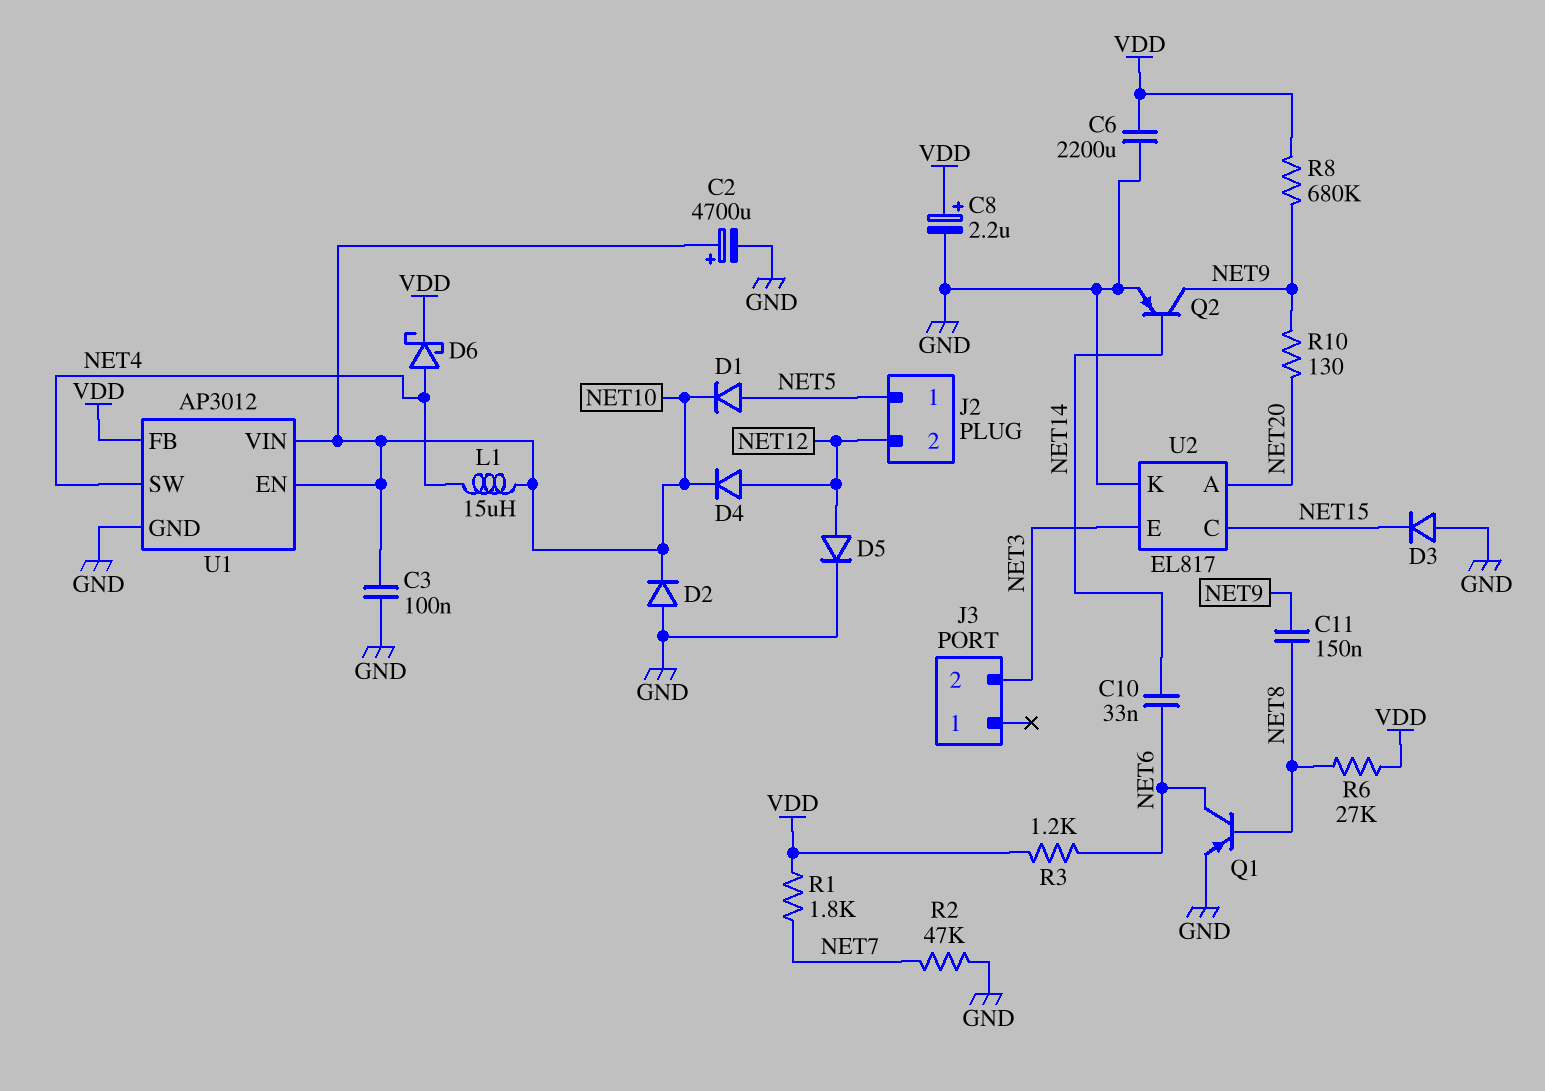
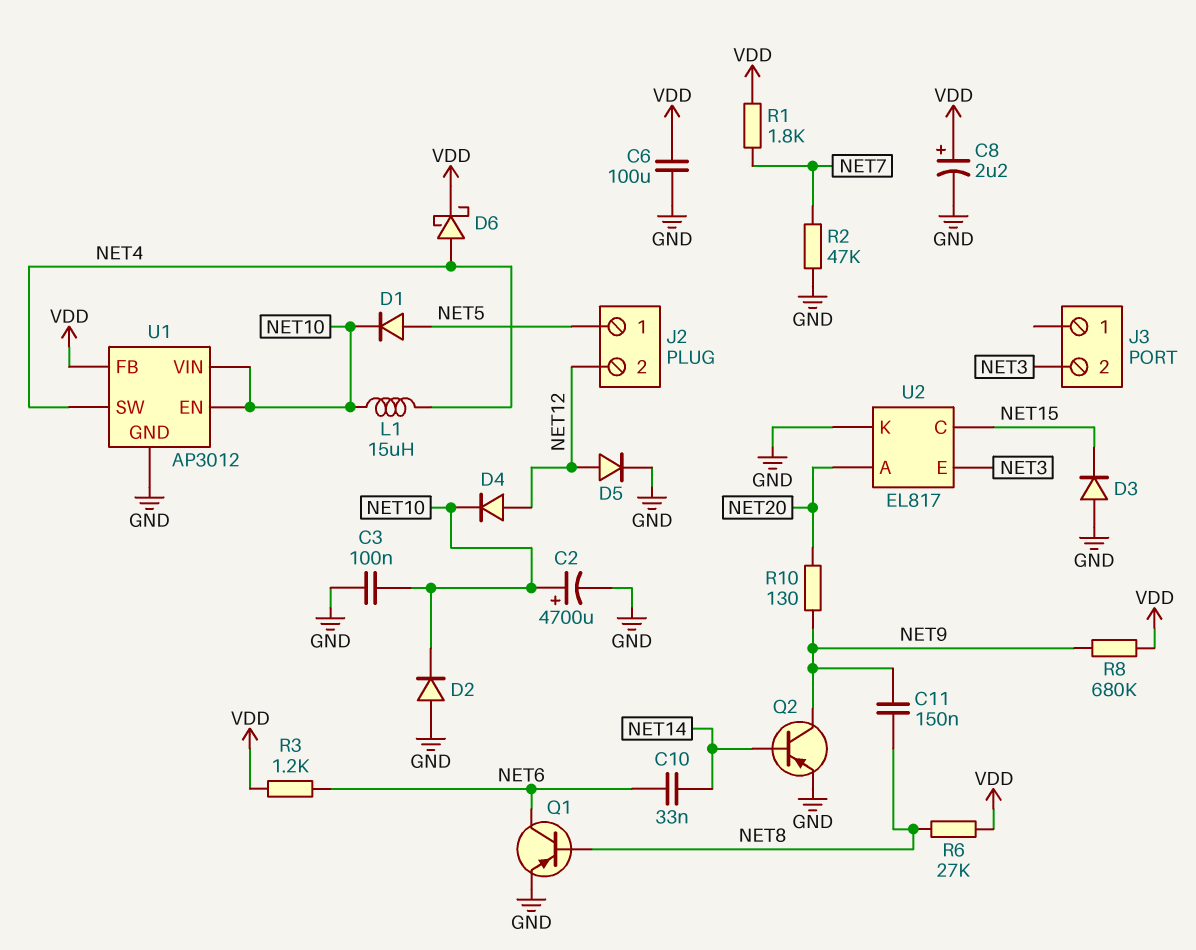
C6: 2200uF (GND, VDD) -> 100uF (GND, VDD)

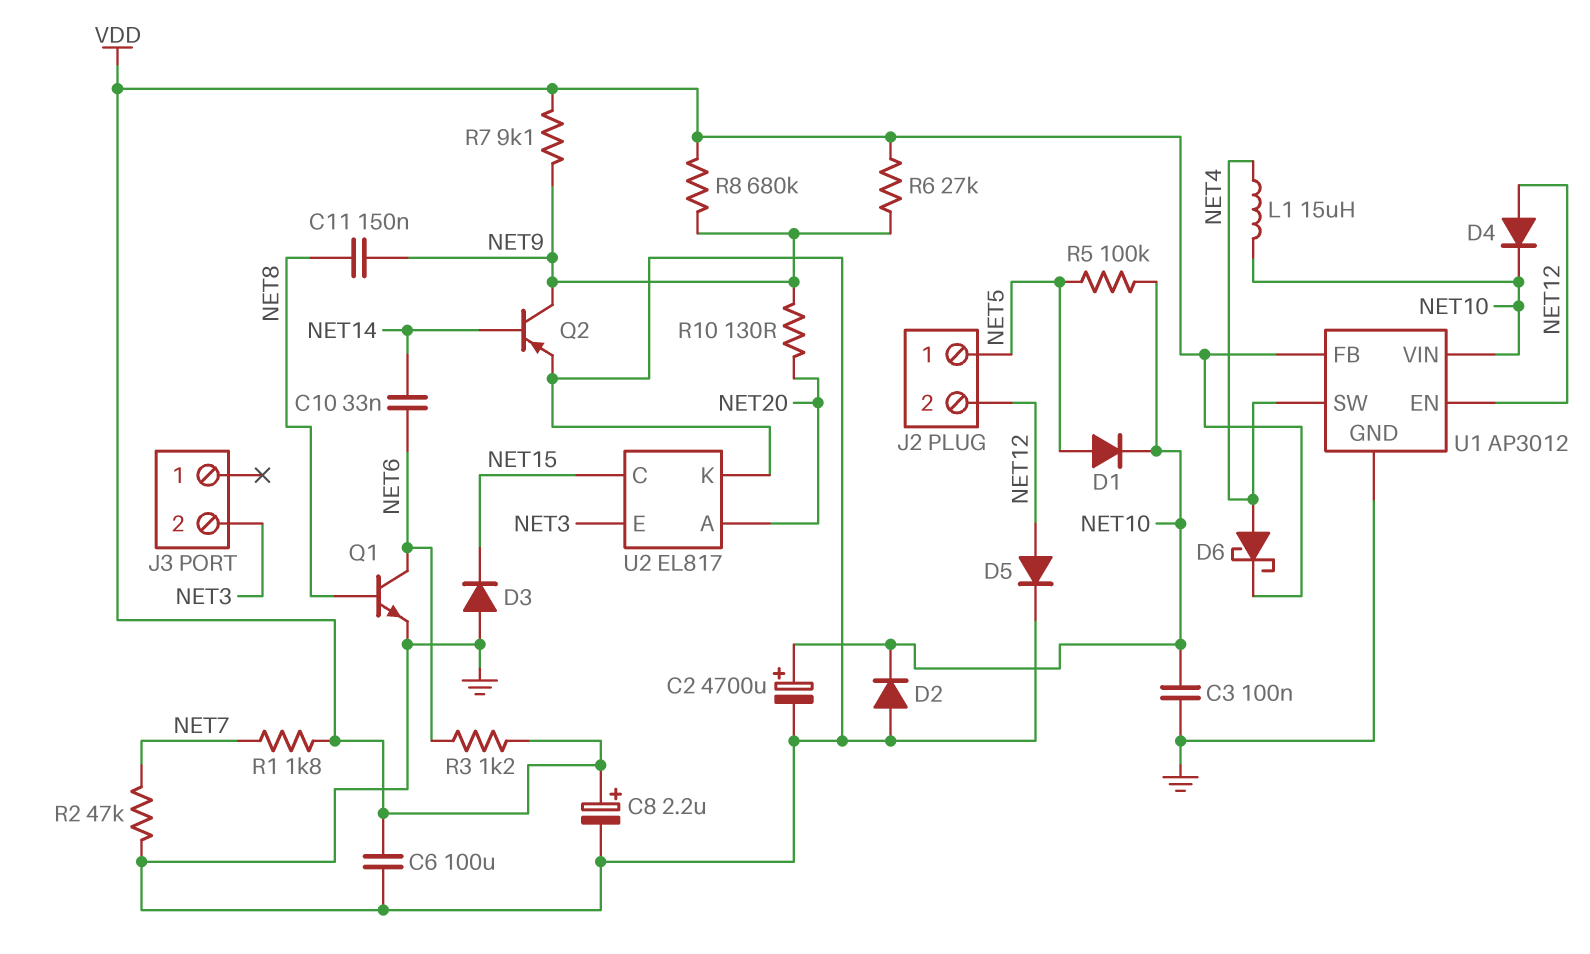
Q1: PNP (B NET8, C NET6, E GND) -> NPN (B NET8, C NET6, E GND)
R5: none -> 100k (NET5, NET10)
R6: 27k (NET8, VDD) -> 27k (NET9, VDD)
R7: none -> 9.1k (NET9, VDD)
U1 pin EN: NET10 -> NET12

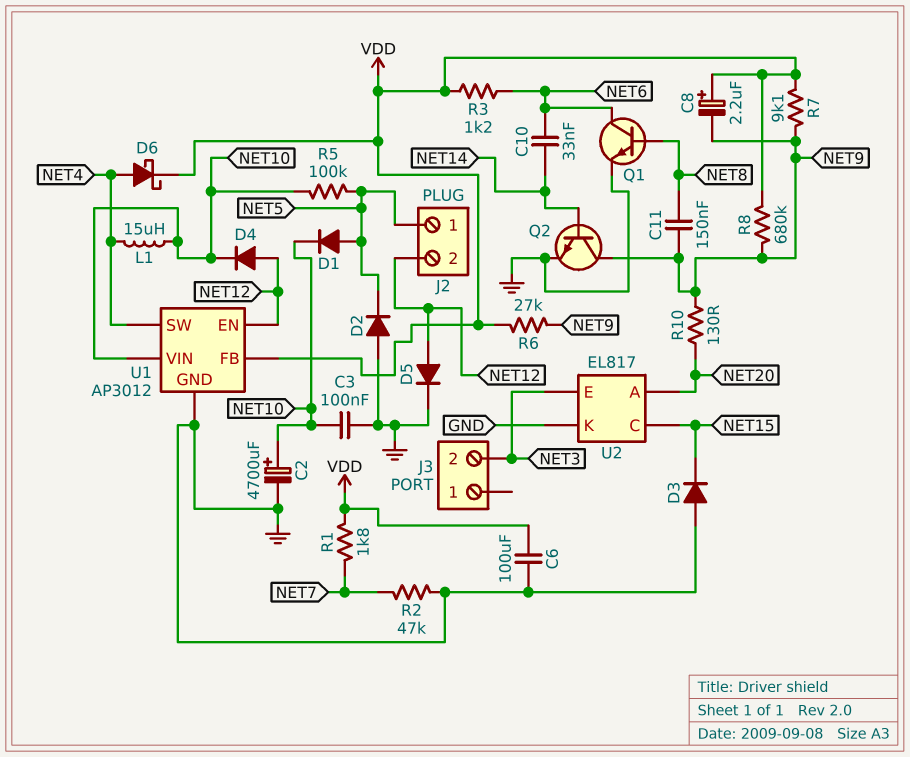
C8: 2.2uF (plus VDD, minus GND) -> 2.2uF (plus VDD, minus NET9)
D2: diode (A GND, K NET10) -> diode (A GND, K NET5)
Q2: PNP (B NET14, C NET9, E GND) -> NPN (B NET14, C NET9, E GND)

